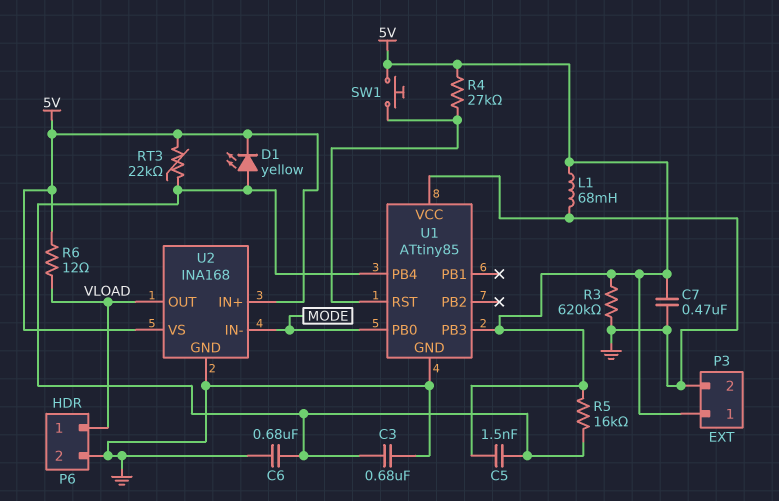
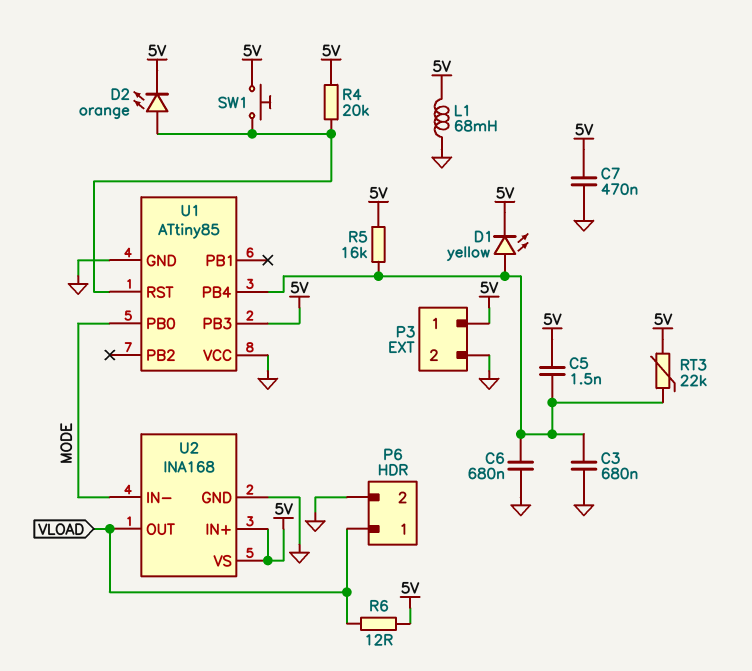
D2: none -> LED orange (A U1/RST, K 5V)
R3: 620k (5V, GND) -> none
R4: 27k (5V, U1/RST) -> 20k (5V, U1/RST)

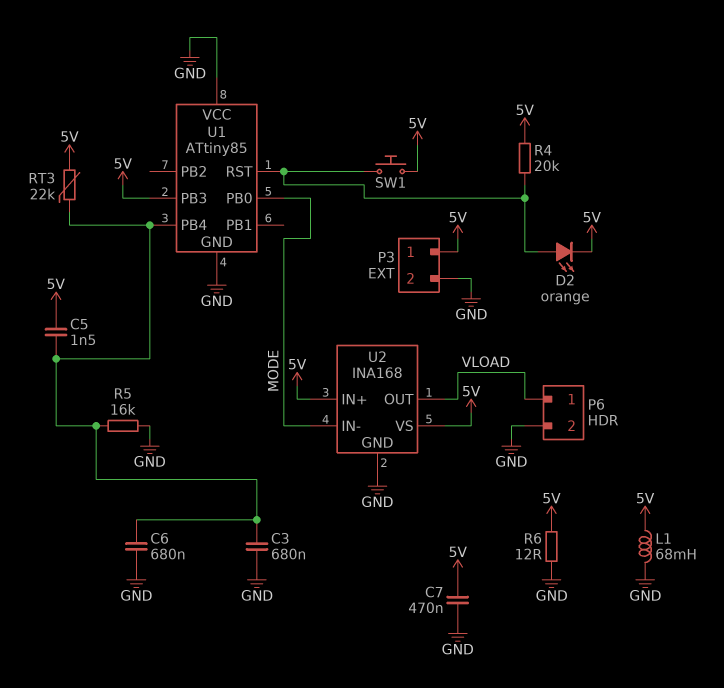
D1: LED yellow (A U1/PB4, K 5V) -> none
R5: 16k (5V, U1/PB4) -> 16k (GND, U1/PB4)
R6: 12 (5V, VLOAD) -> 12 (5V, GND)

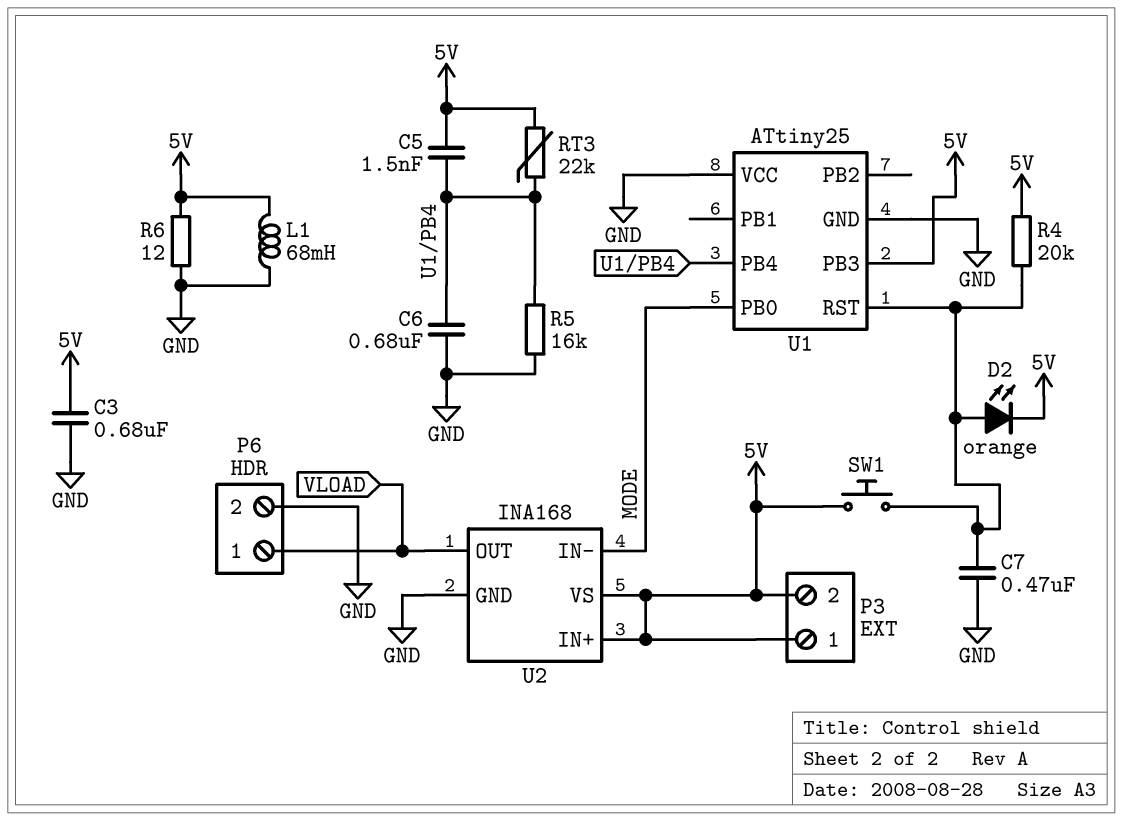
C3: 680nF (GND, U1/PB4) -> 680nF (5V, GND)
C7: 470nF (5V, GND) -> 470nF (GND, U1/RST)
P3 pin 2: GND -> 5V
U1: ATtiny85 -> ATtiny25

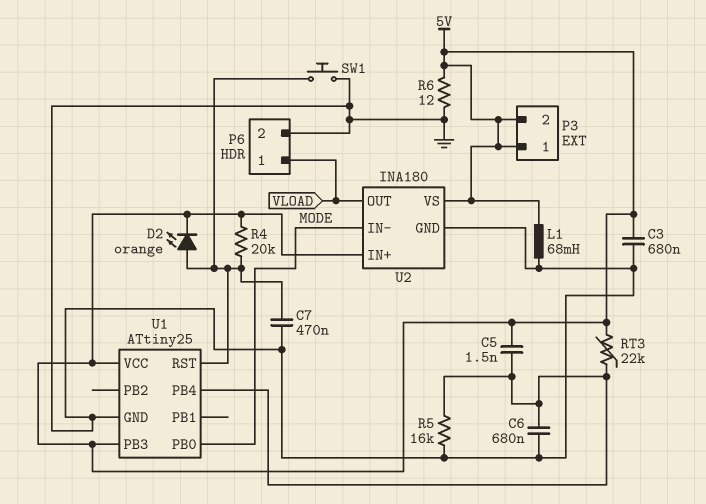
SW1: button (5V, U1/RST) -> button (GND, U1/RST)
U1 pin VCC: GND -> 5V
U2: INA168 -> INA180

